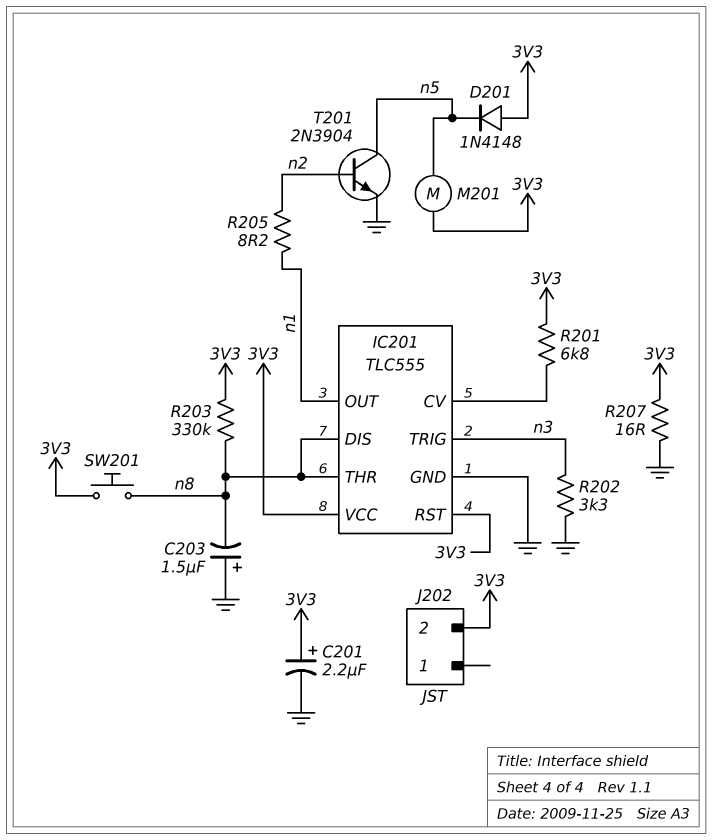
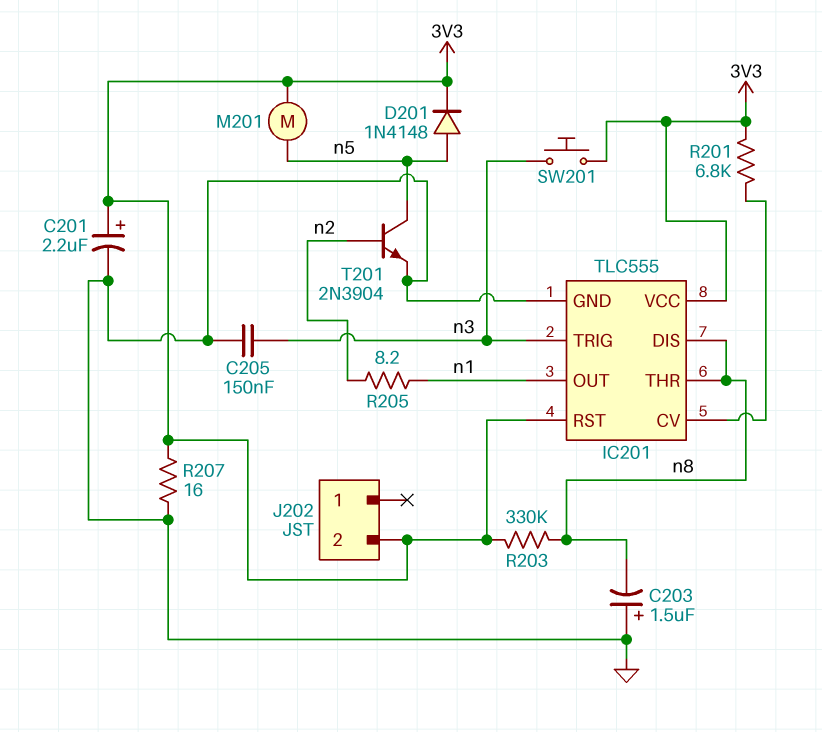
C205: none -> 150nF (GND, n3)
D201: diode 1N4148 (A 3V3, K n5) -> diode 1N4148 (A n5, K 3V3)
R202: 3.3k (GND, n3) -> none
SW201: button (3V3, n8) -> button (3V3, n3)

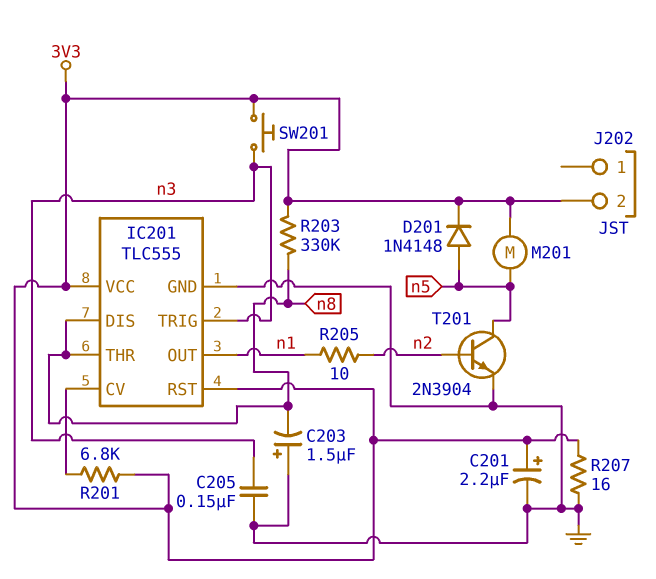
R205: 8.2 (n1, n2) -> 10 (n1, n2)

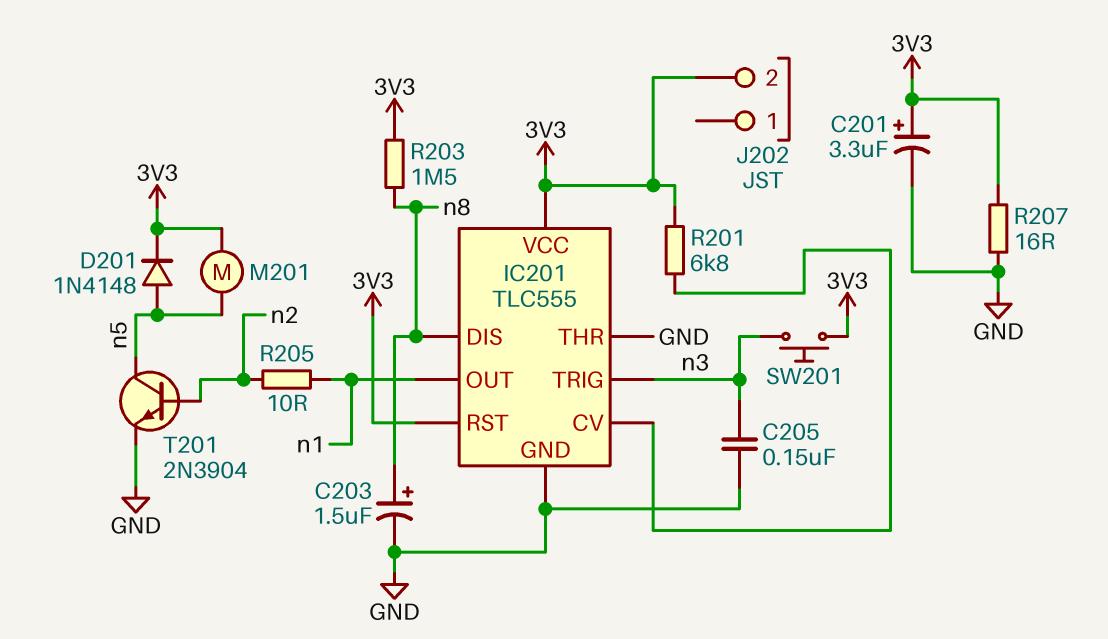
C201: 2.2uF (plus 3V3, minus GND) -> 3.3uF (plus 3V3, minus GND)
C203: 1.5uF (plus GND, minus n8) -> 1.5uF (plus n8, minus GND)
IC201 pin THR: n8 -> GND
R203: 330k (3V3, n8) -> 1.5M (3V3, n8)

